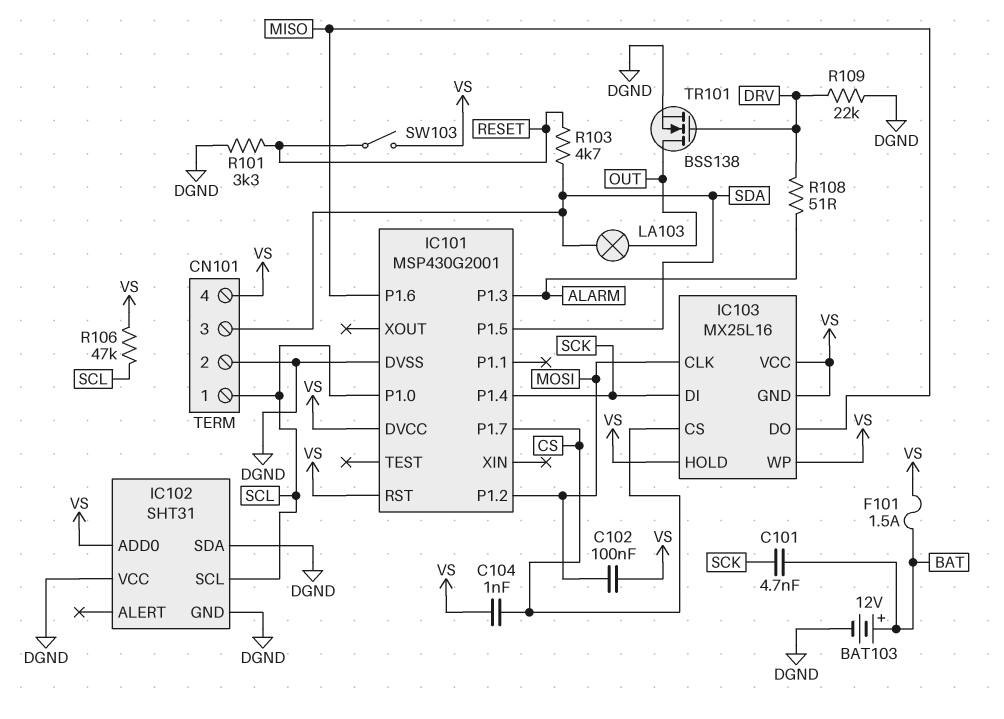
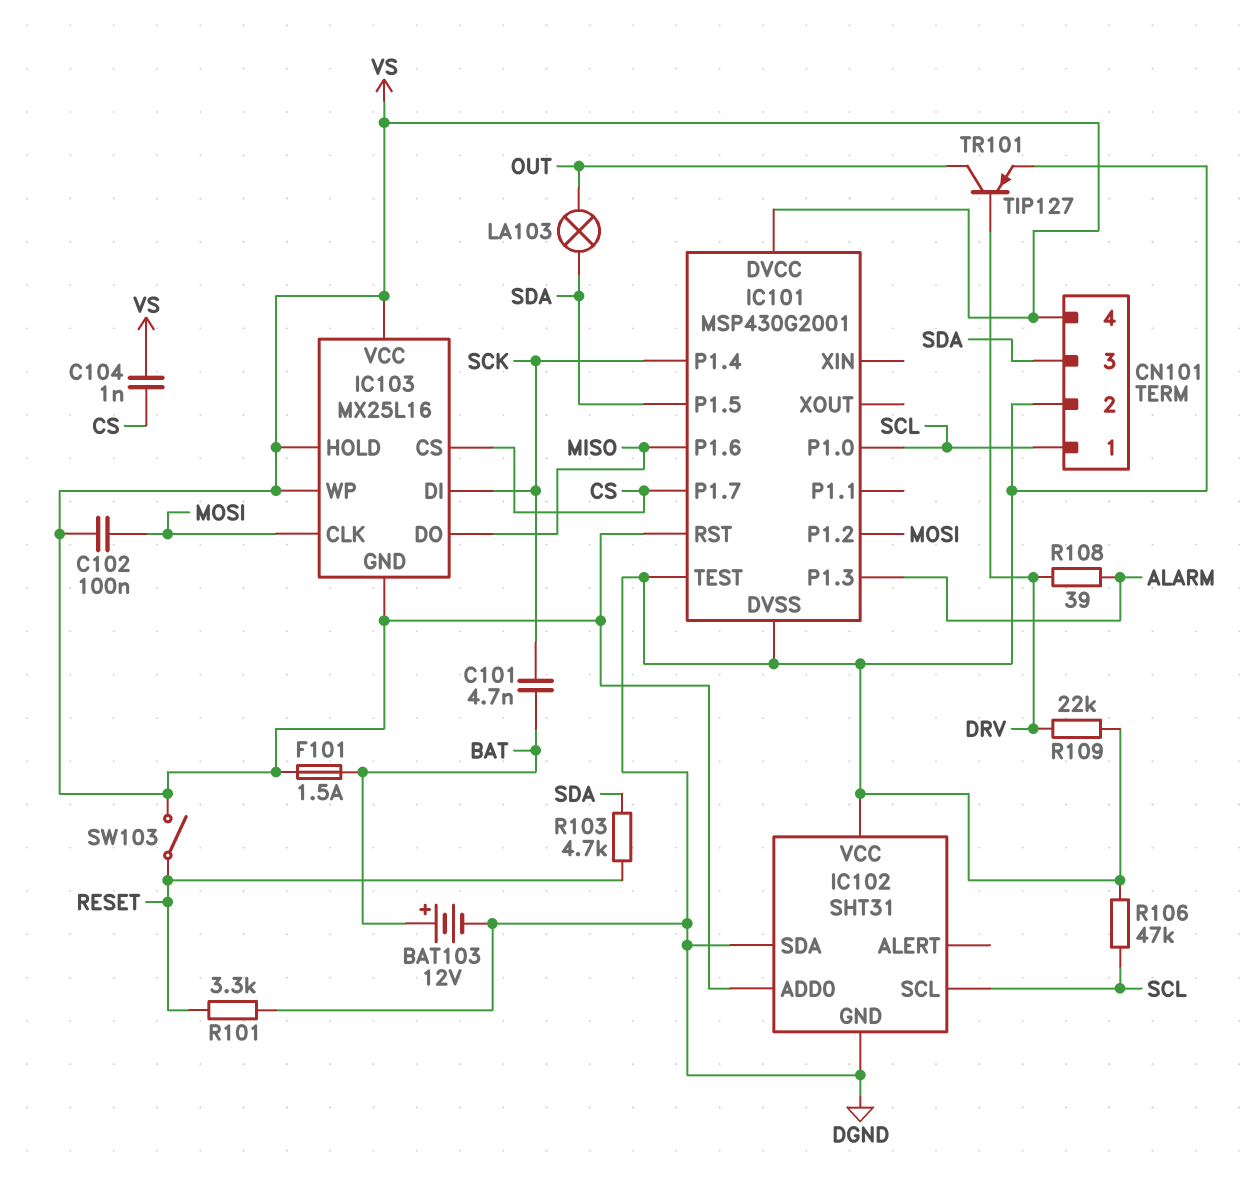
IC101 pin TEST: none -> DGND
R106: 47k (SCL, VS) -> 47k (DGND, SCL)
R108: 51 (ALARM, DRV) -> 39 (ALARM, DRV)
TR101: NMOS BSS138 (G DRV, D OUT, S DGND) -> PNP TIP127 (B DRV, C OUT, E DGND)

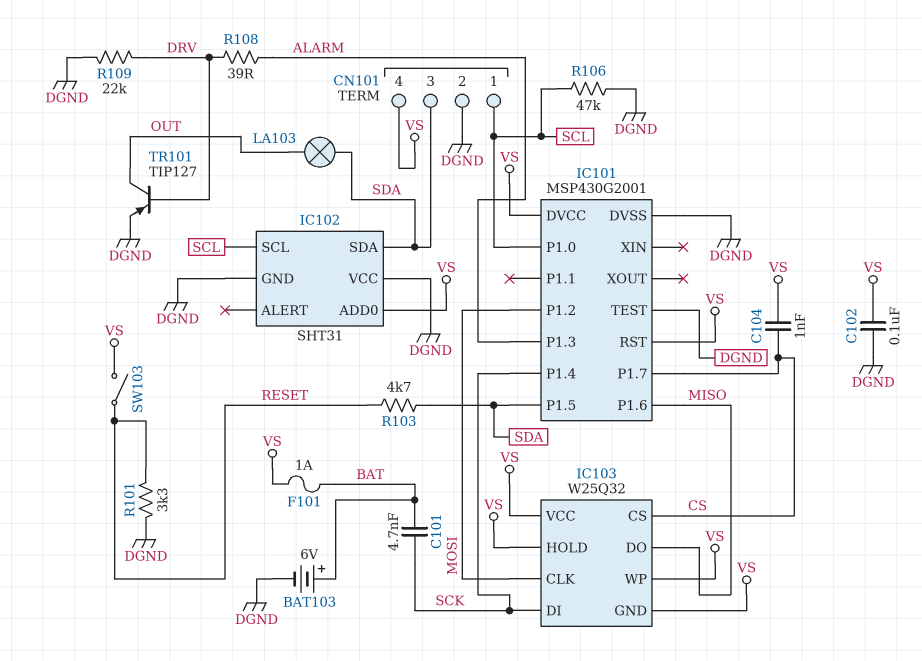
BAT103: 12V (plus BAT, minus DGND) -> 6V (plus BAT, minus DGND)
C102: 100nF (MOSI, VS) -> 100nF (DGND, VS)
F101: 1.5A (BAT, VS) -> 1A (BAT, VS)
IC102 pin SDA: DGND -> SDA
IC103: MX25L16 -> W25Q32

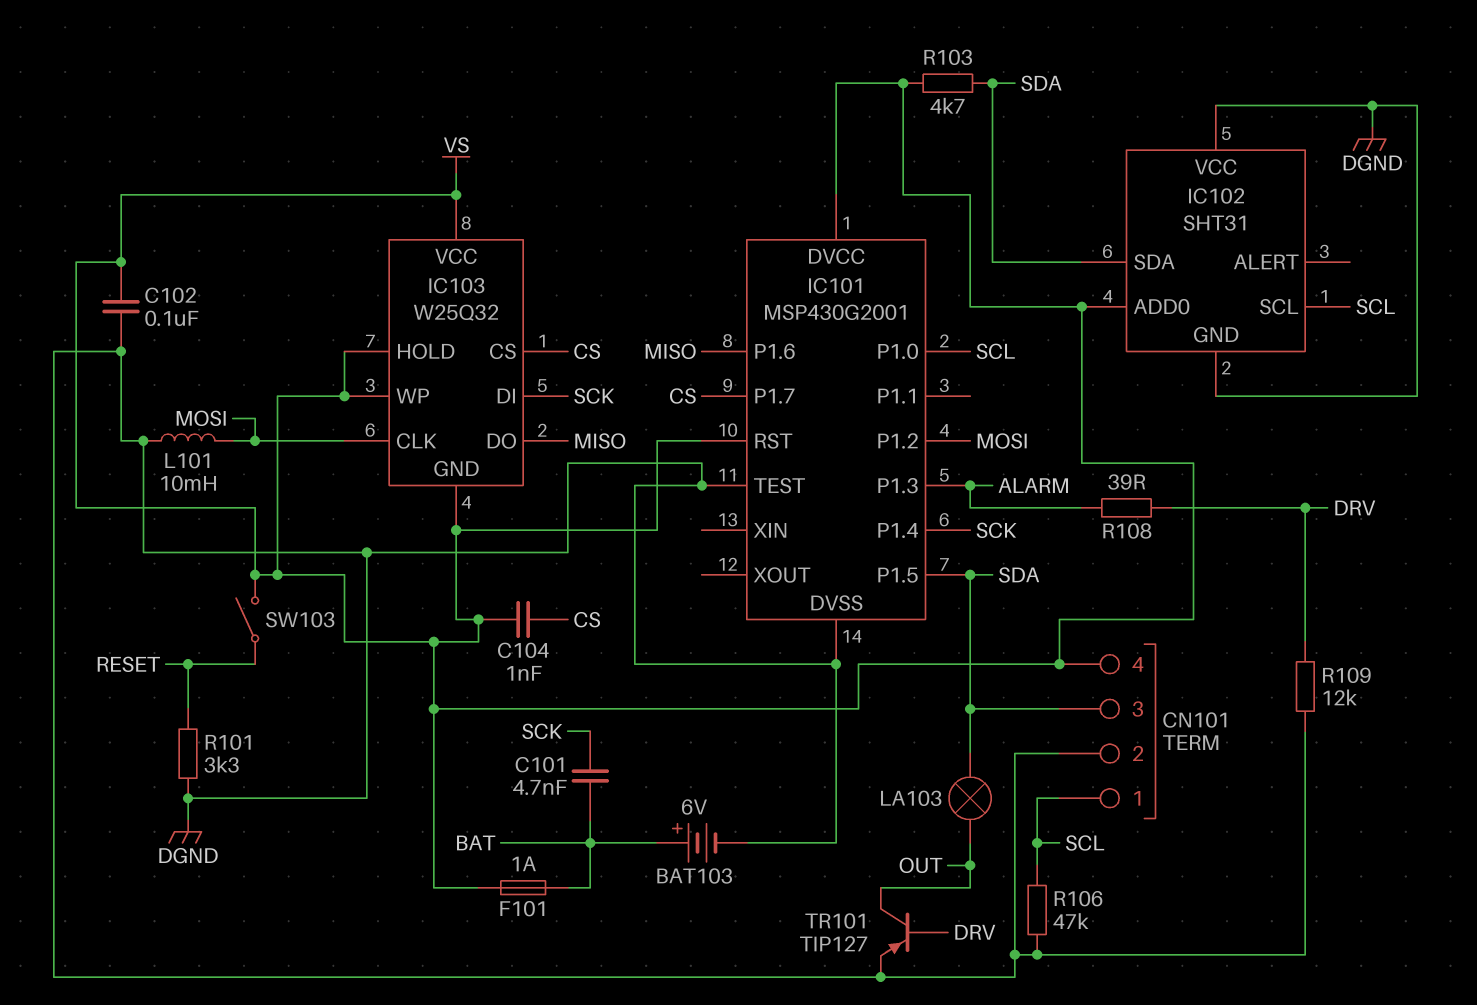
L101: none -> 10mH (DGND, MOSI)
R103: 4.7k (RESET, SDA) -> 4.7k (SDA, VS)
R109: 22k (DGND, DRV) -> 12k (DGND, DRV)

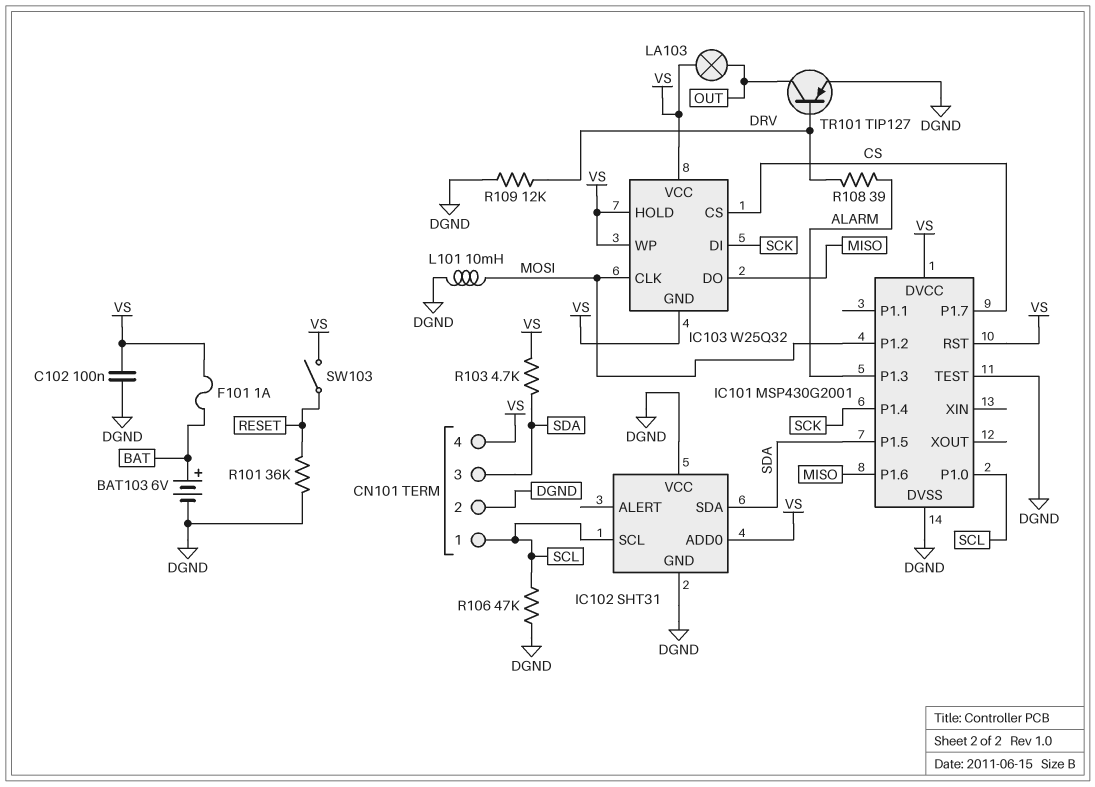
C101: 4.7nF (BAT, SCK) -> none
C104: 1nF (CS, VS) -> none
LA103: lamp (OUT, SDA) -> lamp (OUT, VS)
R101: 3.3k (DGND, RESET) -> 36k (DGND, RESET)

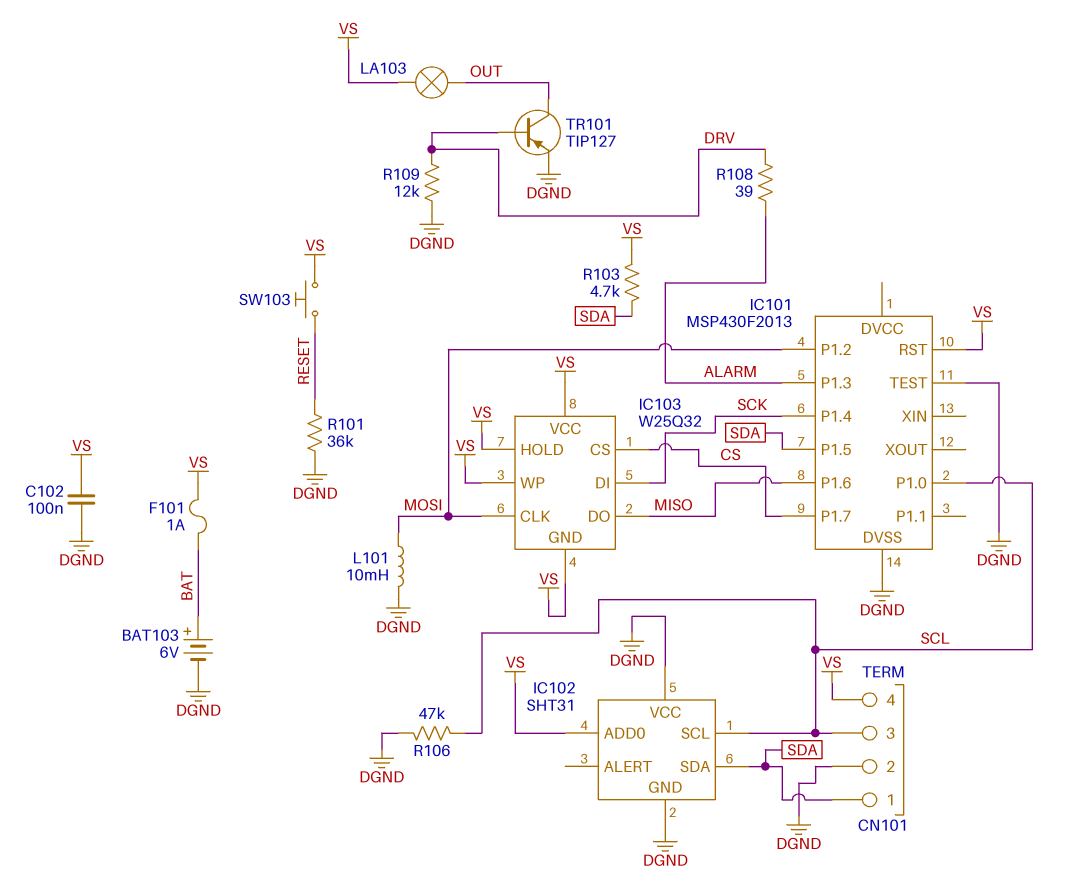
CN101 pin 1: SCL -> SDA
CN101 pin 3: SDA -> SCL
IC101: MSP430G2001 -> MSP430F2013
IC101 pin DVCC: VS -> none
SW103: switch (RESET, VS) -> button (RESET, VS)

